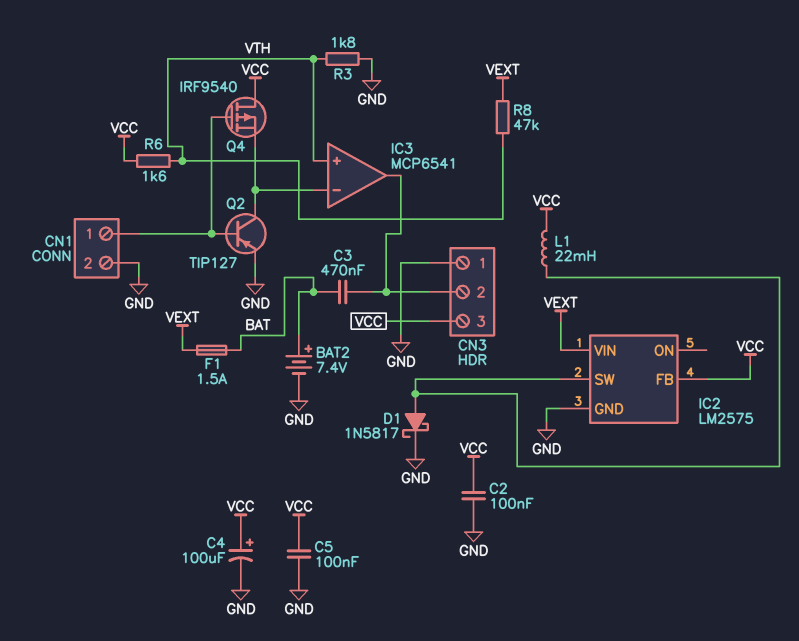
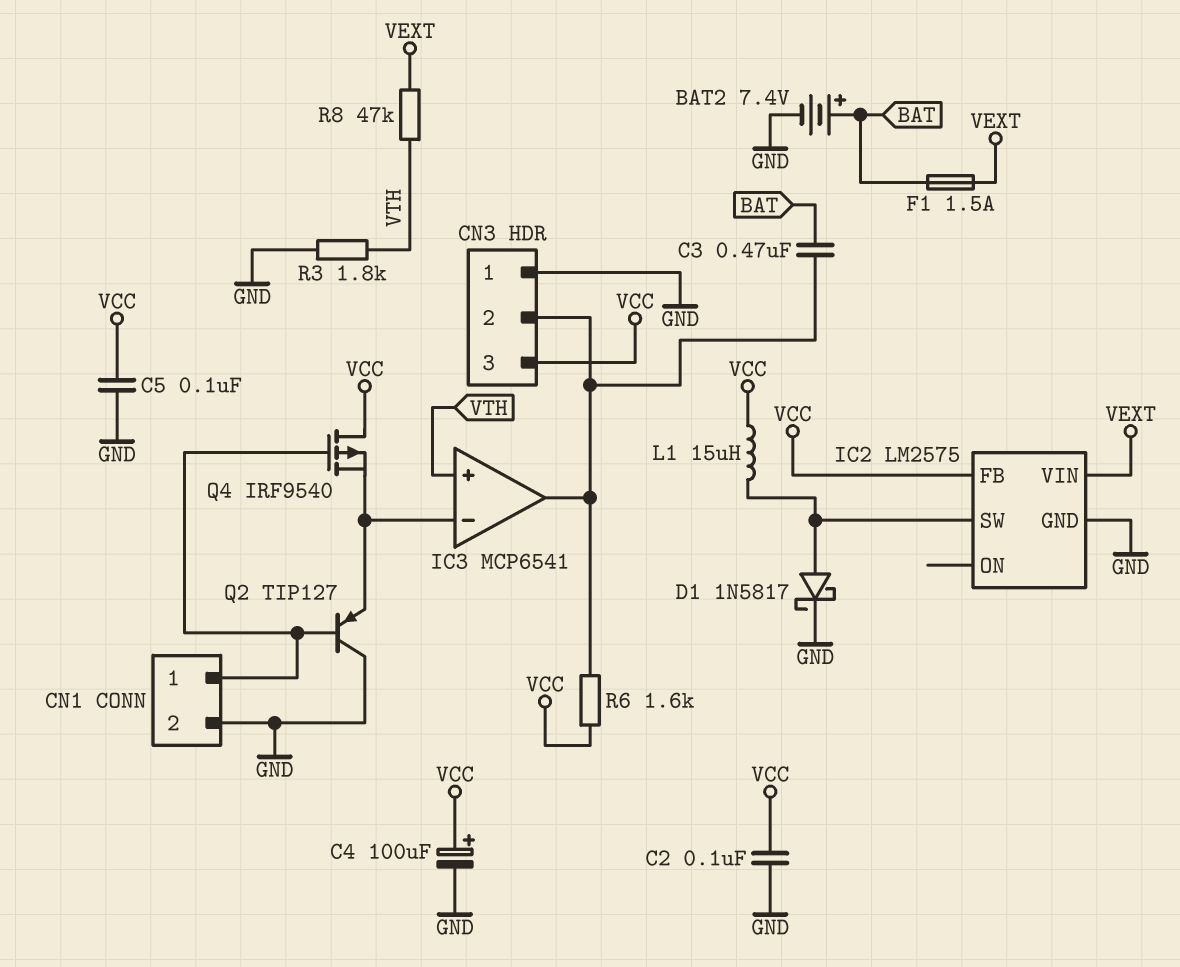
L1: 22mH (IC2/SW, VCC) -> 15uH (IC2/SW, VCC)
Q2: PNP TIP127 (B CN1/1, C IC3/in-, E GND) -> PNP TIP127 (B CN1/1, C GND, E IC3/in-)
R6: 1.6k (VCC, VTH) -> 1.6k (CN3/2, VCC)

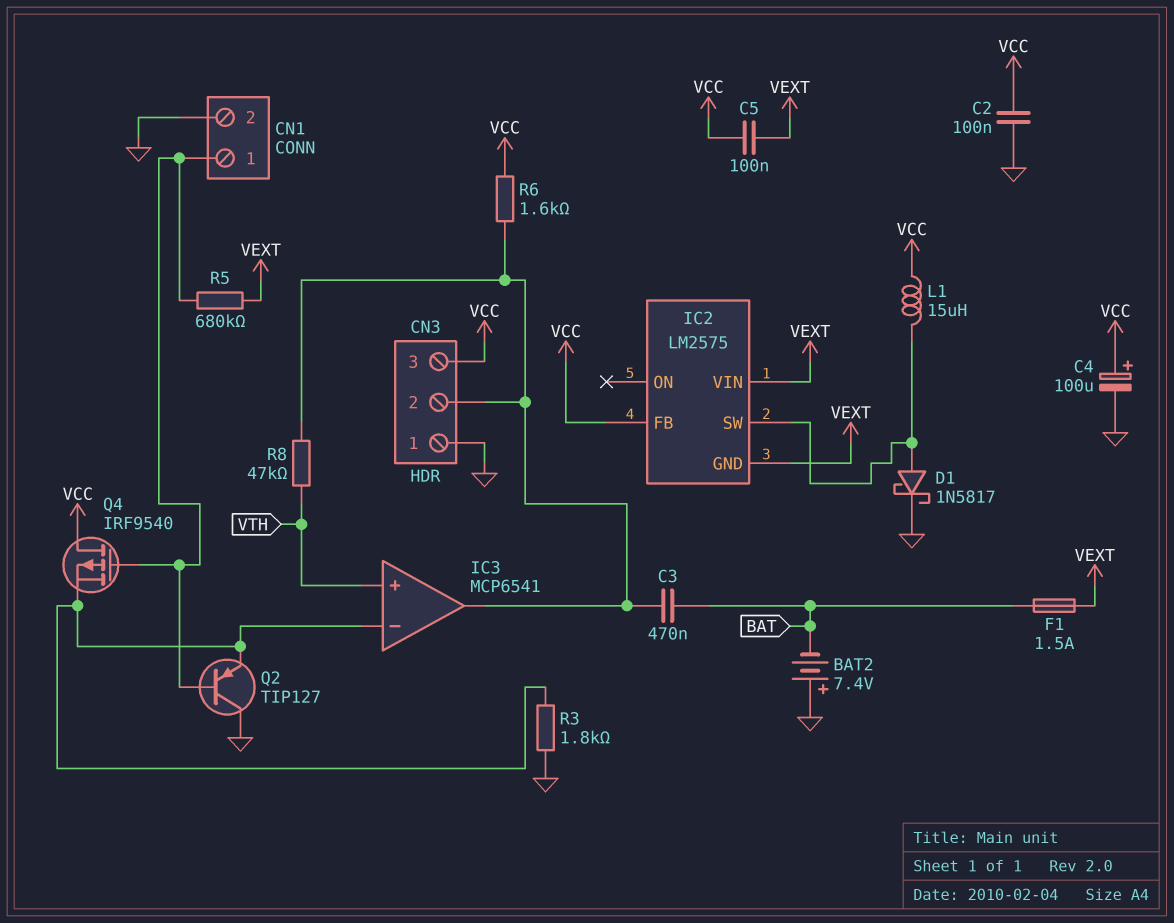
BAT2: 7.4V (plus BAT, minus GND) -> 7.4V (plus GND, minus BAT)
C5: 100nF (GND, VCC) -> 100nF (VCC, VEXT)
IC2 pin GND: GND -> VEXT
R3: 1.8k (GND, VTH) -> 1.8k (GND, IC3/in-)
R5: none -> 680k (CN1/1, VEXT)
R8: 47k (VEXT, VTH) -> 47k (CN3/2, VTH)

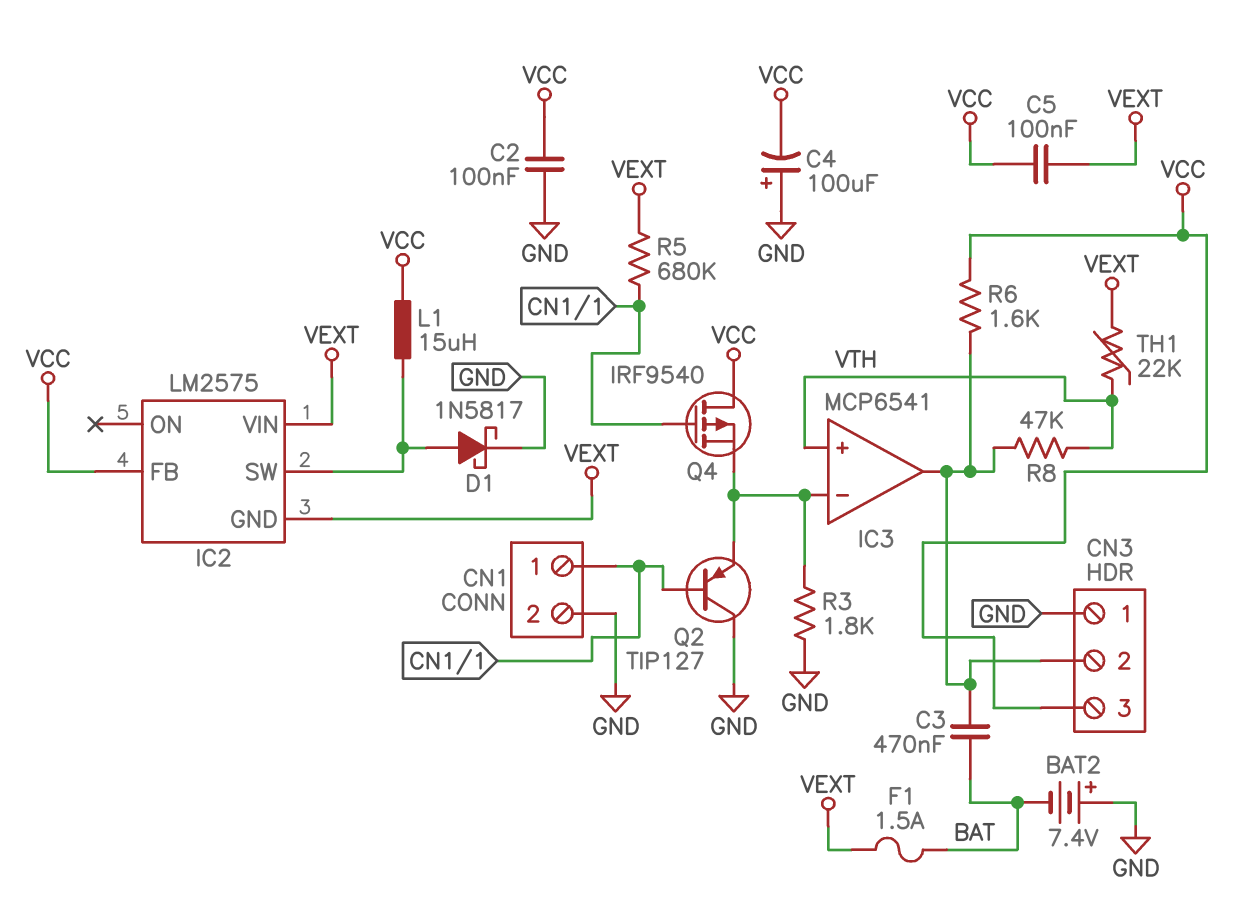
C4: 100uF (plus VCC, minus GND) -> 100uF (plus GND, minus VCC)
TH1: none -> 22k (VEXT, VTH)

